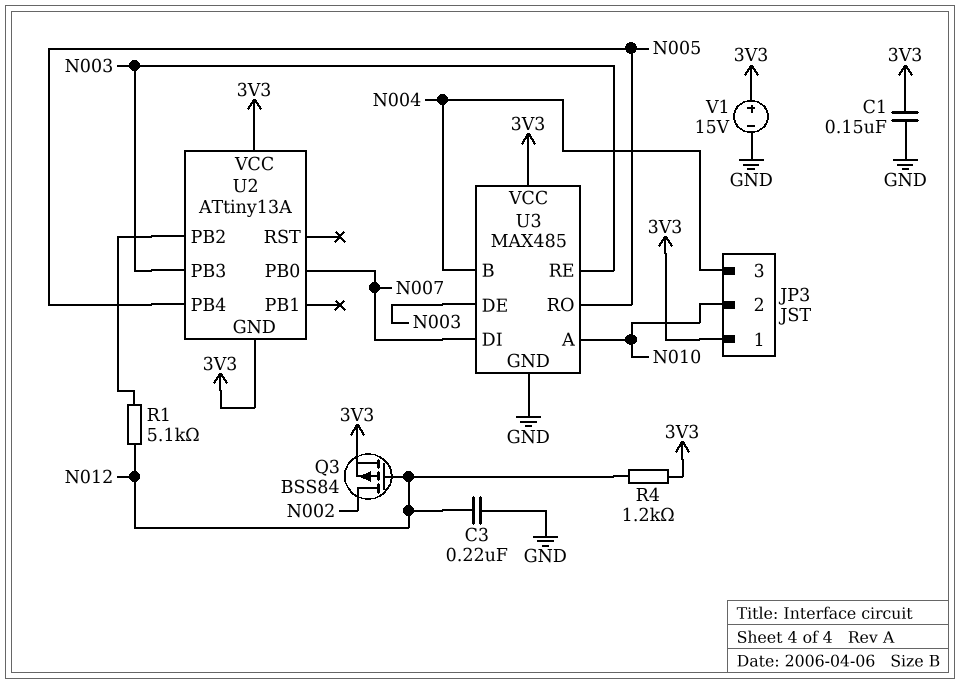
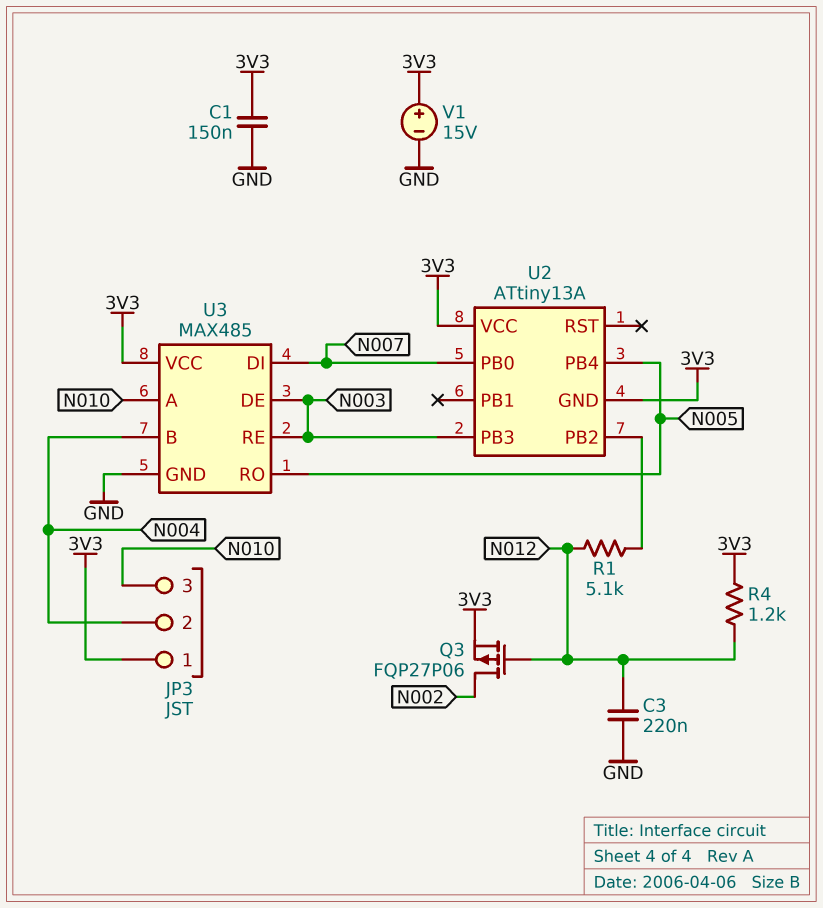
JP3 pin 2: N010 -> N004
JP3 pin 3: N004 -> N010
Q3: PMOS BSS84 (G N012, D N002, S 3V3) -> PMOS FQP27P06 (G N012, D N002, S 3V3)

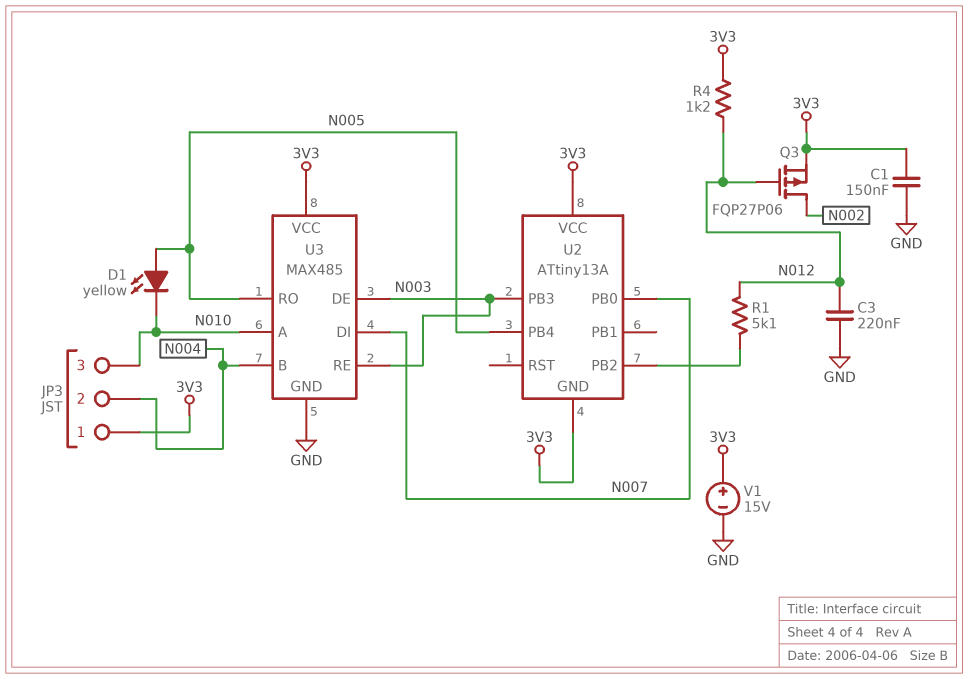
D1: none -> LED yellow (A N005, K N010)

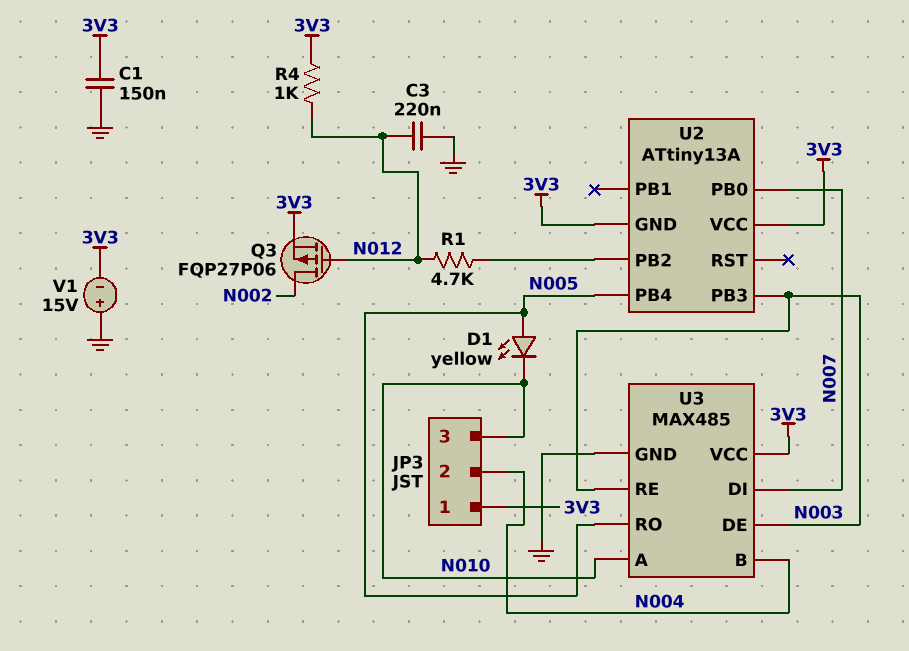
R1: 5.1k (N012, U2/PB2) -> 4.7k (N012, U2/PB2)
R4: 1.2k (3V3, N012) -> 1k (3V3, N012)
V1: 15V (plus 3V3, minus GND) -> 15V (plus GND, minus 3V3)

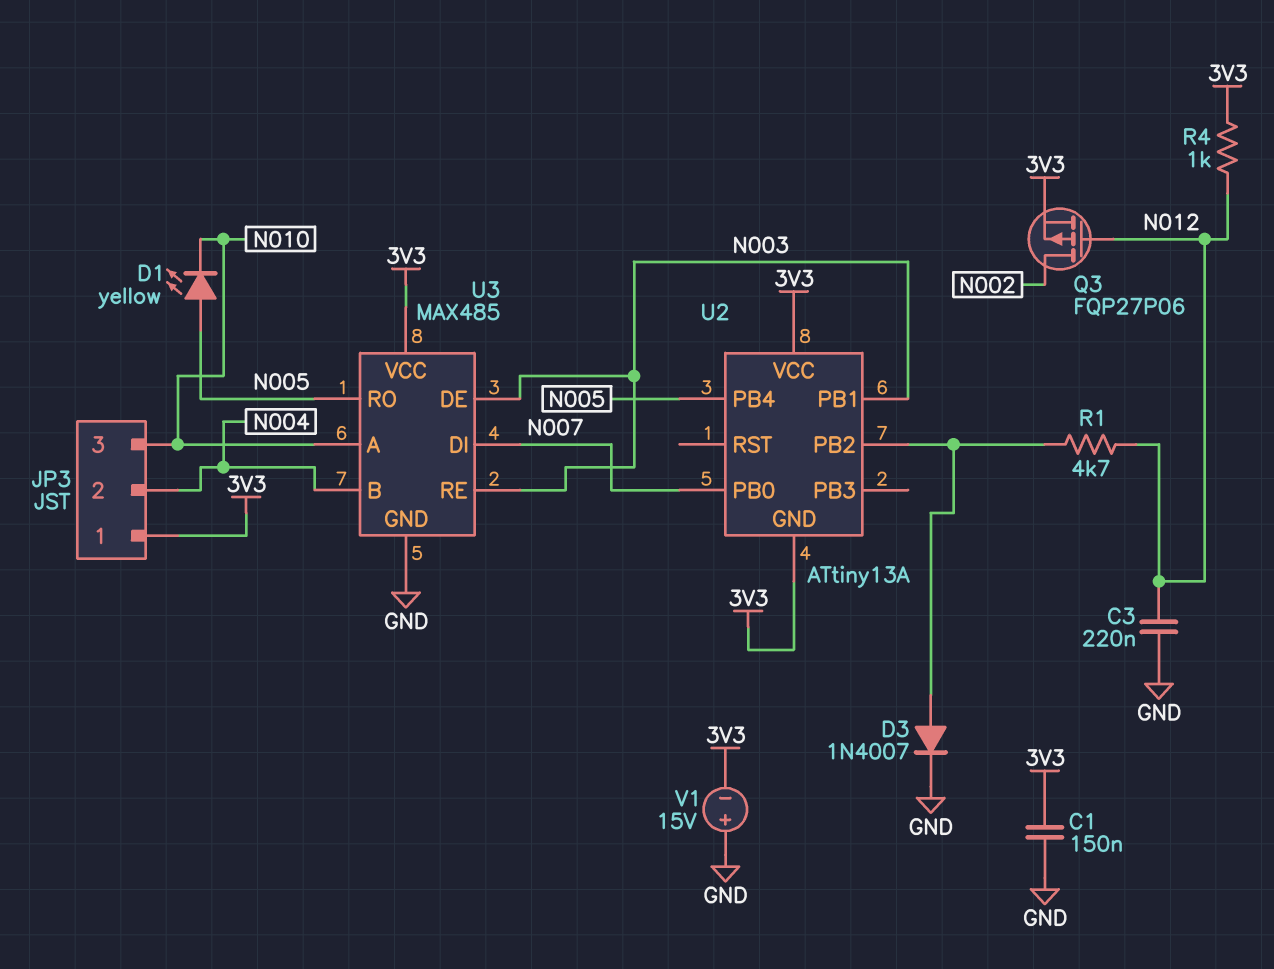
D3: none -> diode 1N4007 (A U2/PB2, K GND)
U2 pin PB1: none -> N003
U2 pin PB3: N003 -> none

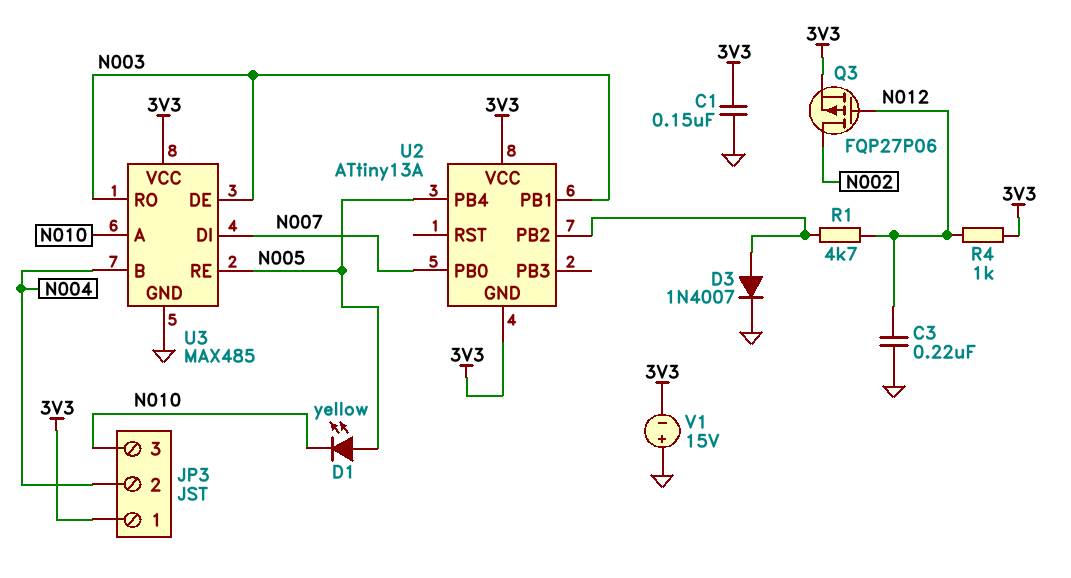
U3 pin RE: N003 -> N005
U3 pin RO: N005 -> N003

